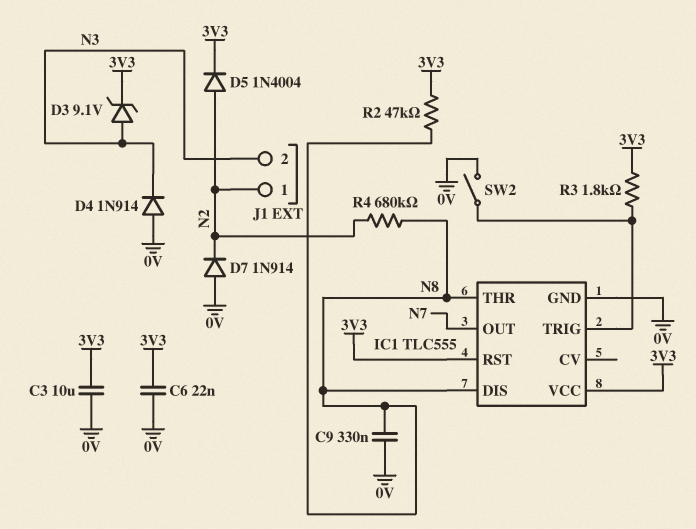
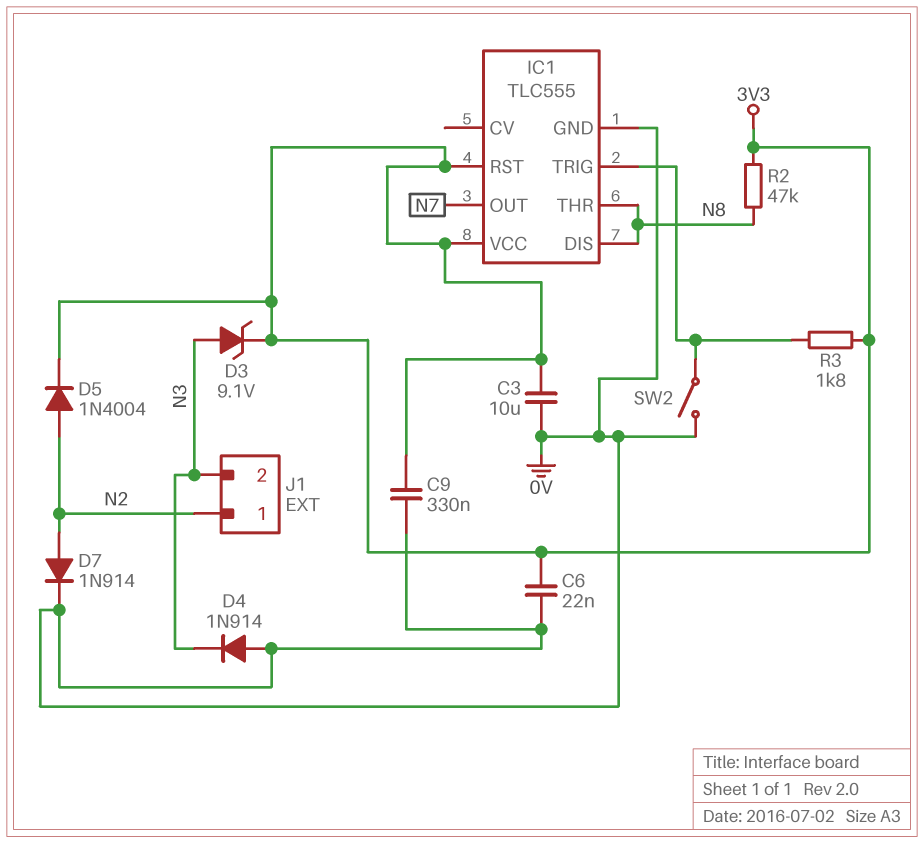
C9: 330nF (0V, N8) -> 330nF (0V, 3V3)
D7: diode 1N914 (A 0V, K N2) -> diode 1N914 (A N2, K 0V)
R4: 680k (N2, N8) -> none

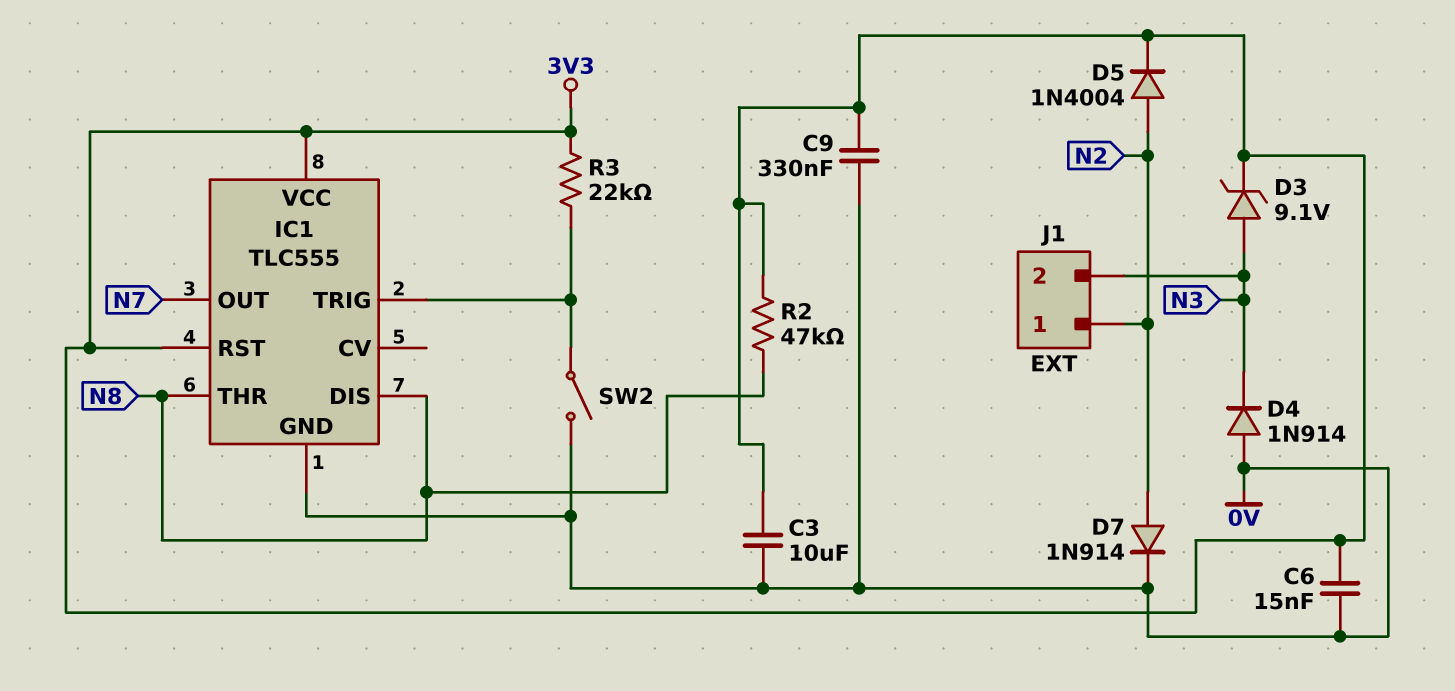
C6: 22nF (0V, 3V3) -> 15nF (0V, 3V3)
R3: 1.8k (3V3, IC1/TRIG) -> 22k (3V3, IC1/TRIG)

